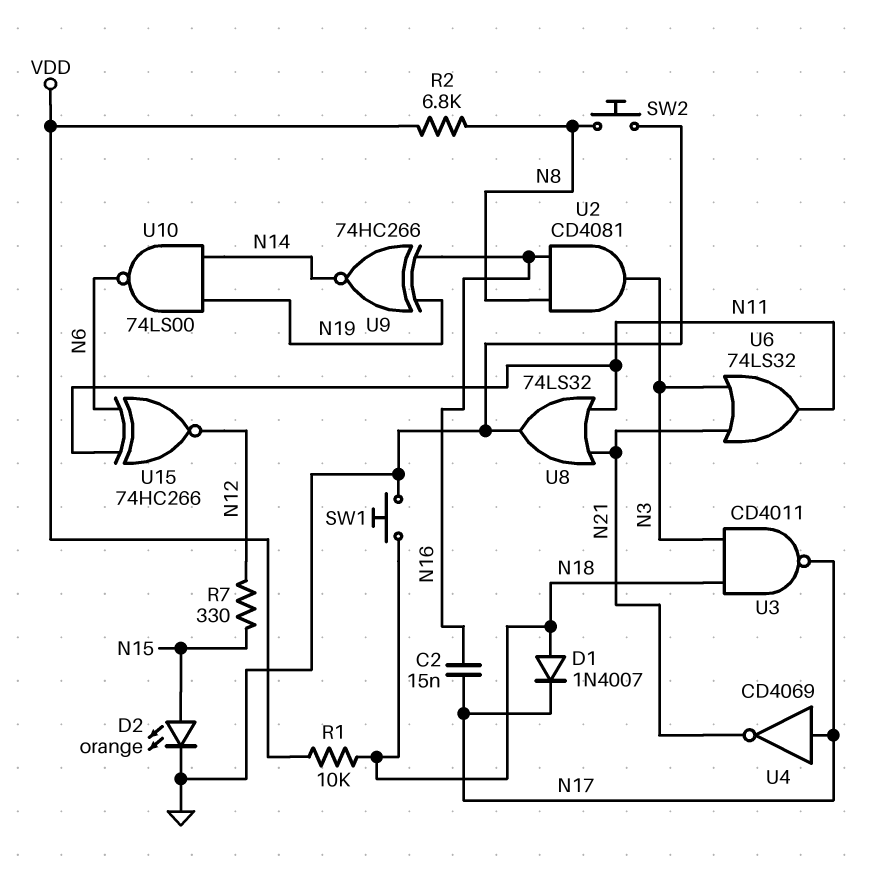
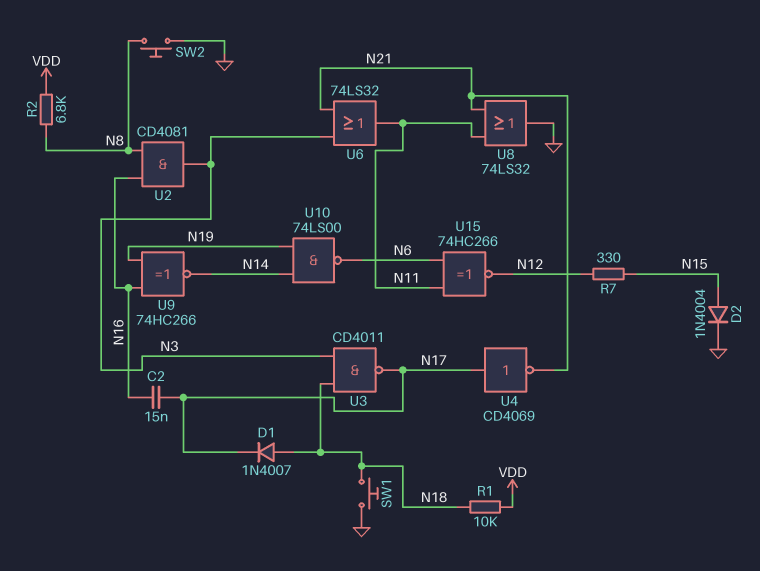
D2: LED orange (A N15, K GND) -> diode 1N4004 (A N15, K GND)

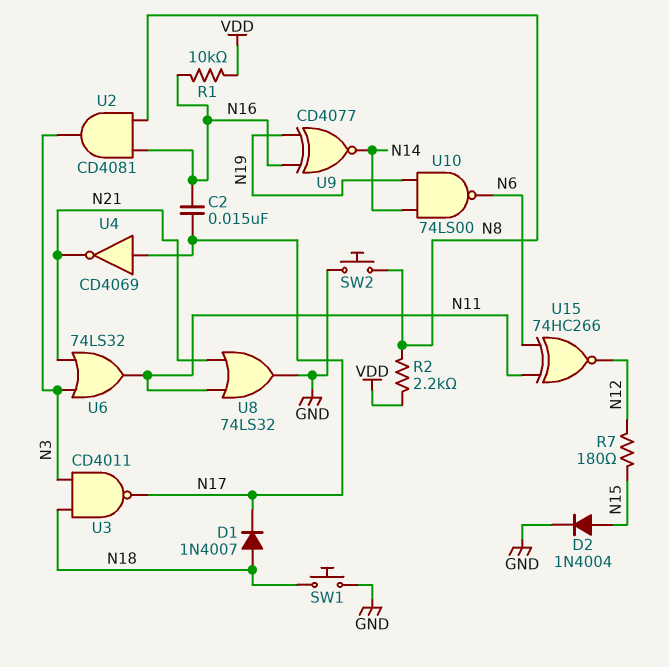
R1: 10k (N18, VDD) -> 10k (N16, VDD)
R2: 6.8k (N8, VDD) -> 2.2k (N8, VDD)
R7: 330 (N12, N15) -> 180 (N12, N15)
U9: XNOR 74HC266 (in N16, in N19, out N14) -> XNOR CD4077 (in N16, in N19, out N14)

